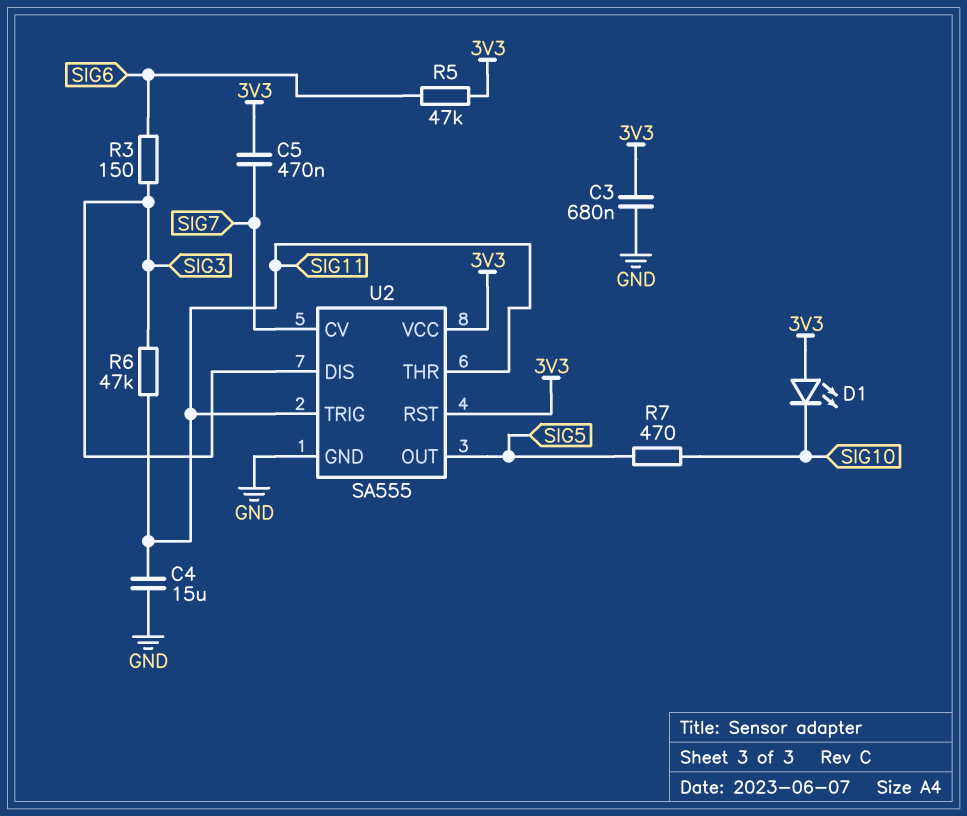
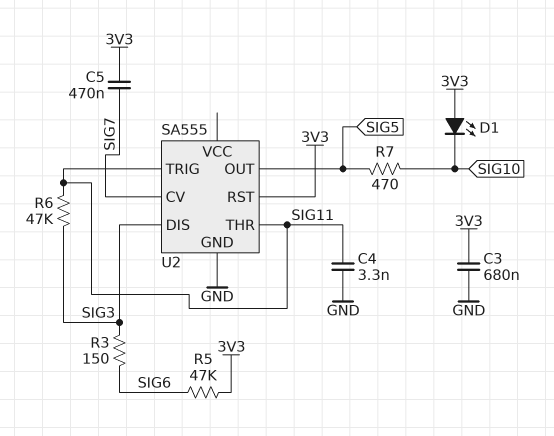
C4: 15uF (GND, SIG11) -> 3.3nF (GND, SIG11)
U2 pin VCC: 3V3 -> none

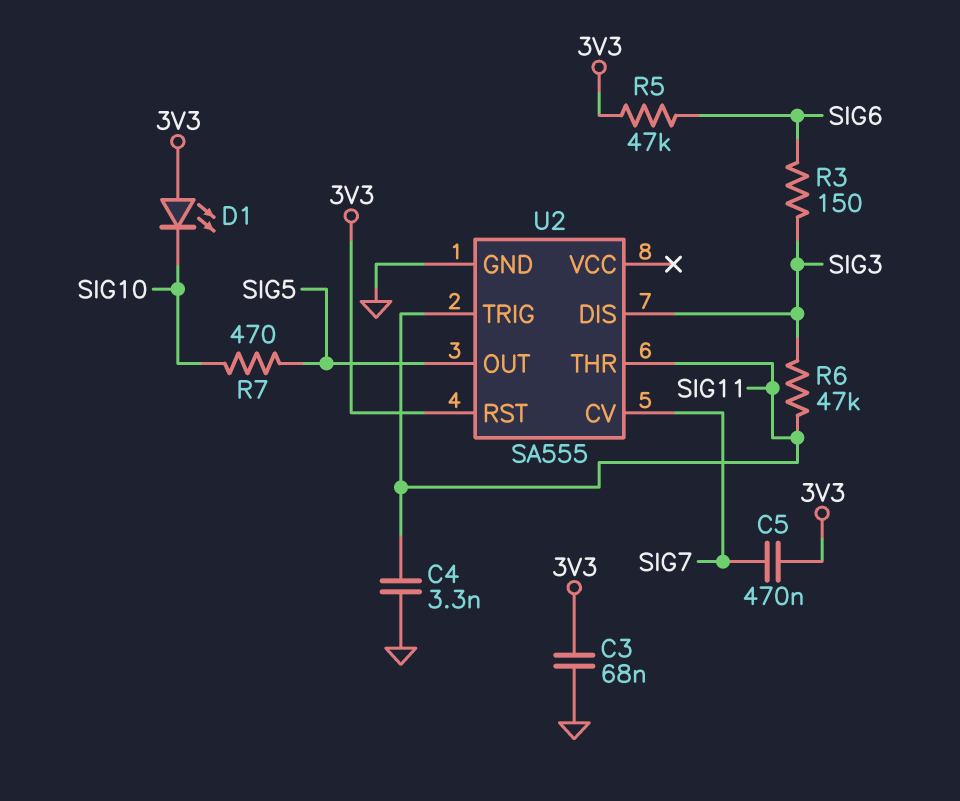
C3: 680nF (3V3, GND) -> 68nF (3V3, GND)

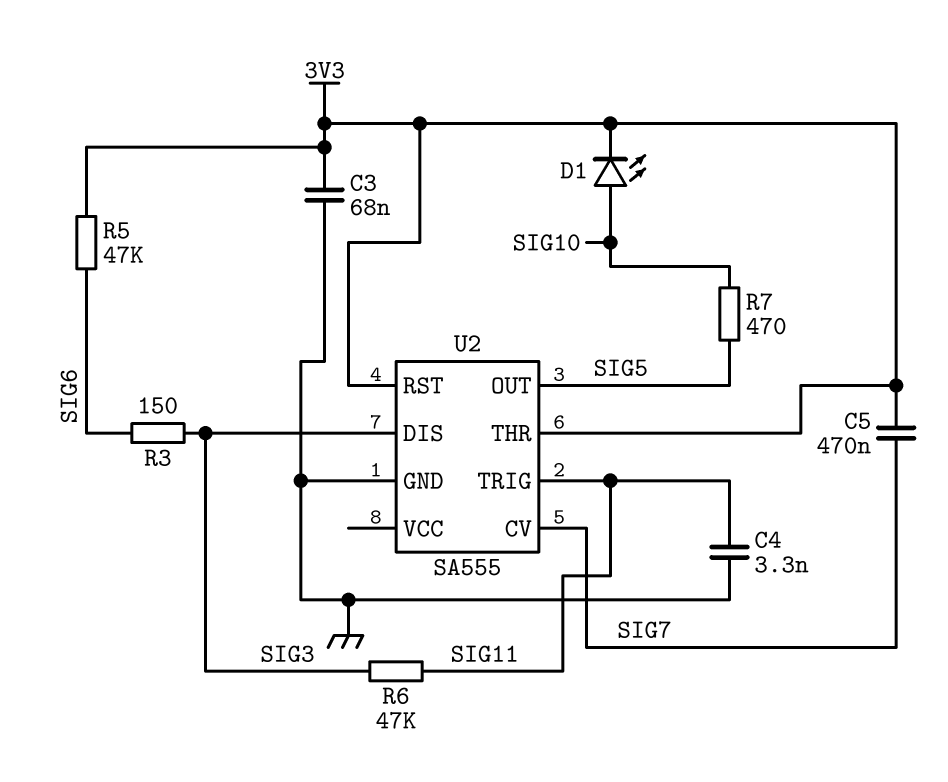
D1: LED (A 3V3, K SIG10) -> LED (A SIG10, K 3V3)
U2 pin THR: SIG11 -> 3V3

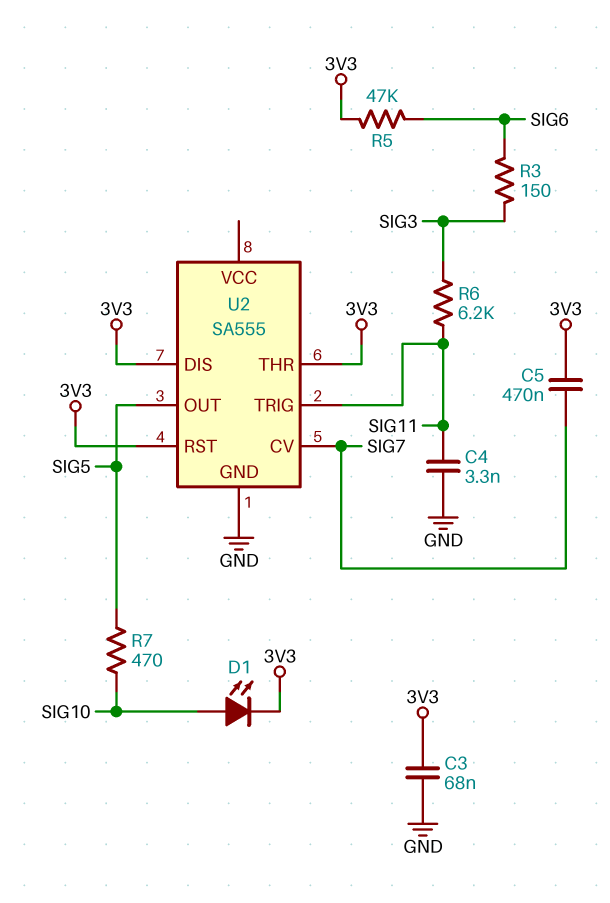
R6: 47k (SIG3, SIG11) -> 6.2k (SIG3, SIG11)
U2 pin DIS: SIG3 -> 3V3

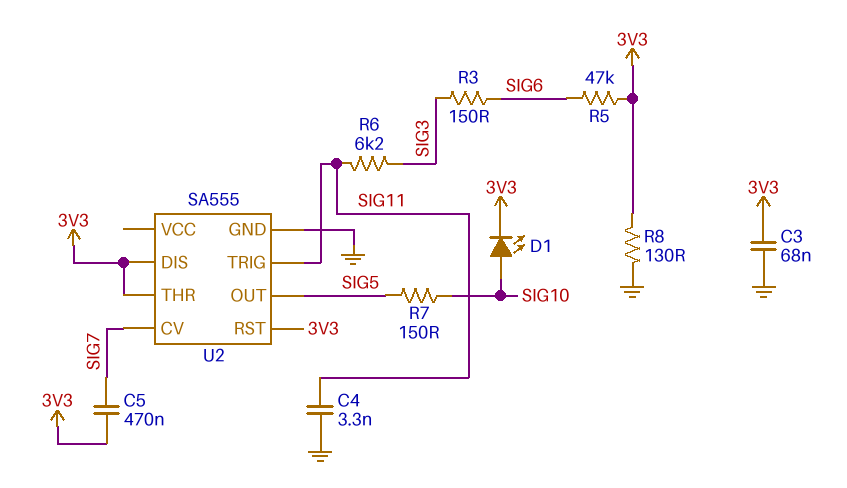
R7: 470 (SIG5, SIG10) -> 150 (SIG5, SIG10)
R8: none -> 130 (3V3, GND)

